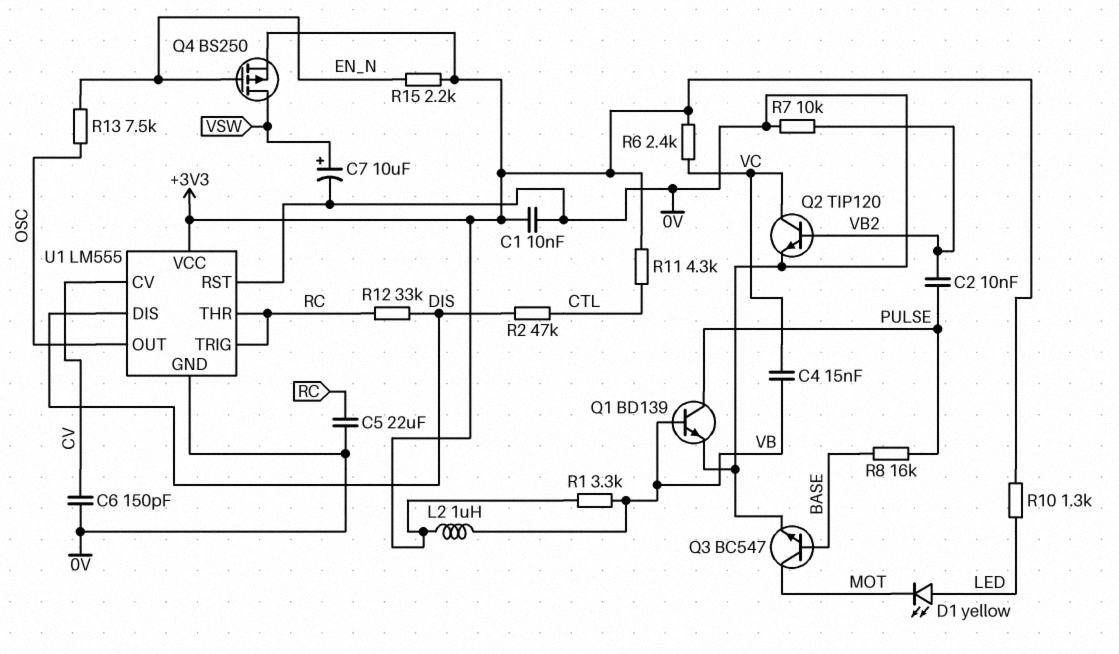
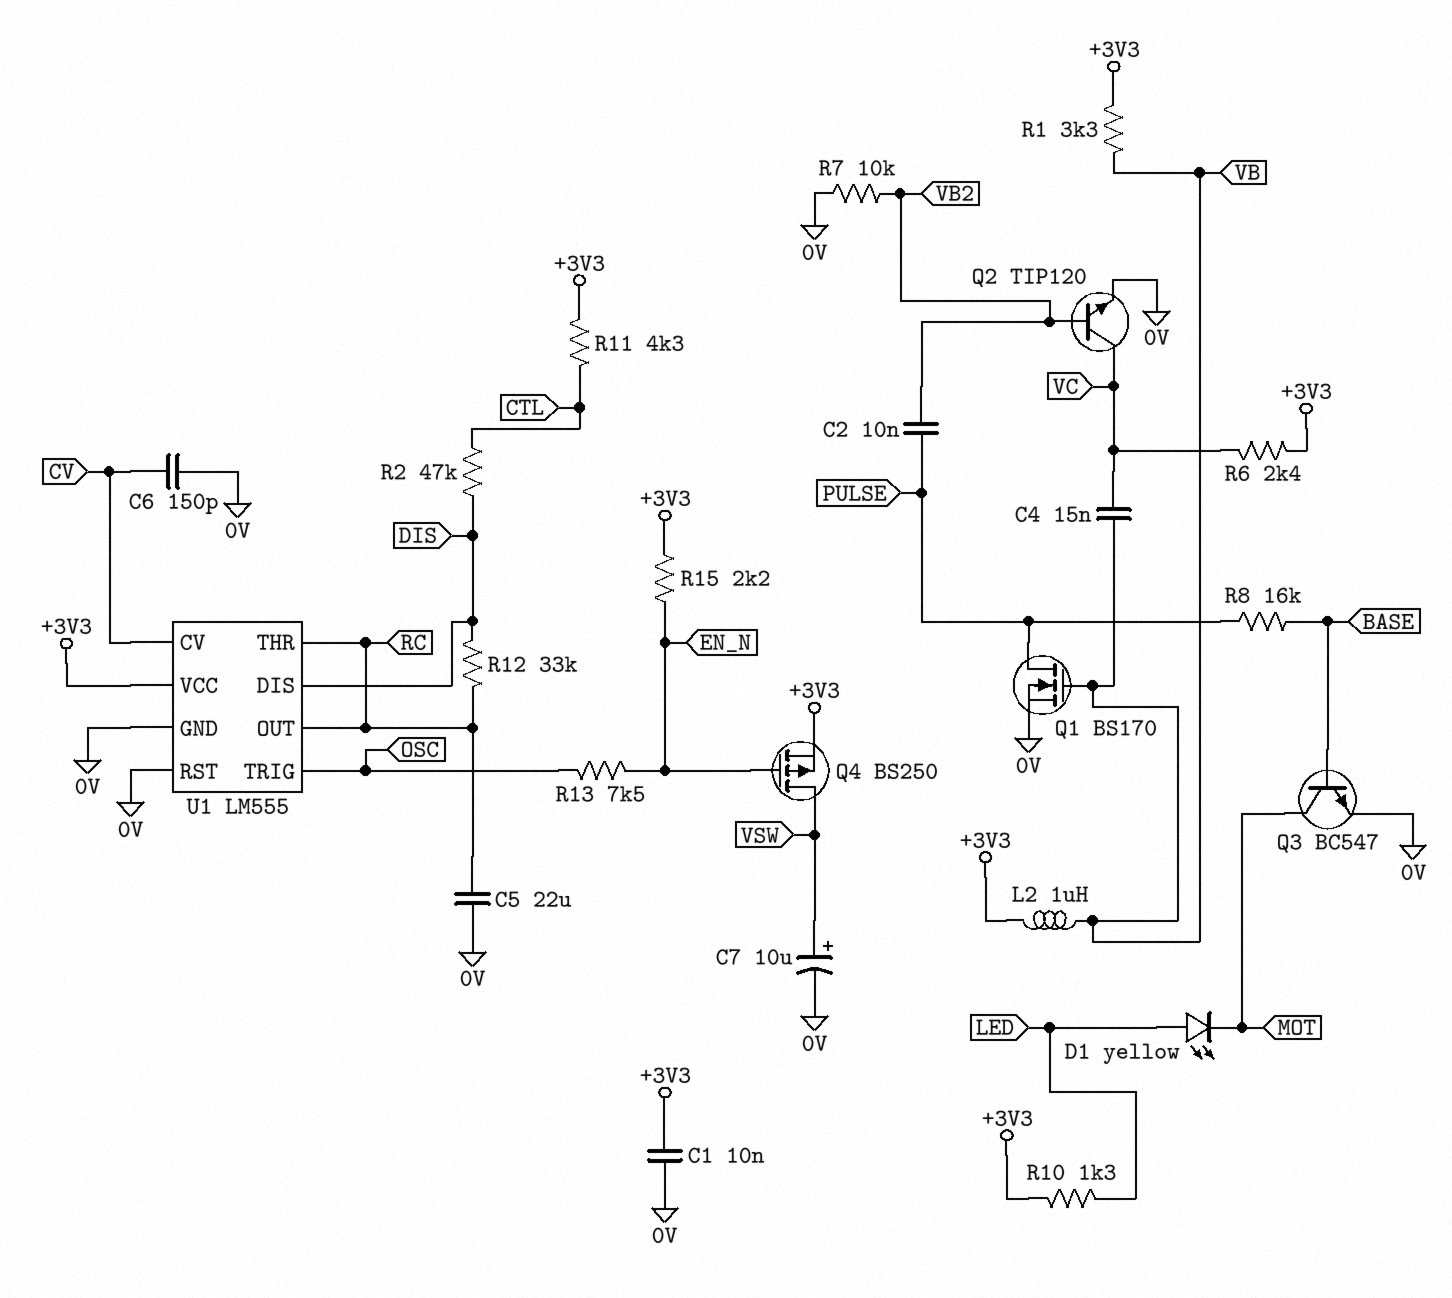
Q1: NPN BD139 (B VB, C PULSE, E 0V) -> NMOS BS170 (G VB, D PULSE, S 0V)
U1 pin OUT: OSC -> RC
U1 pin TRIG: RC -> OSC

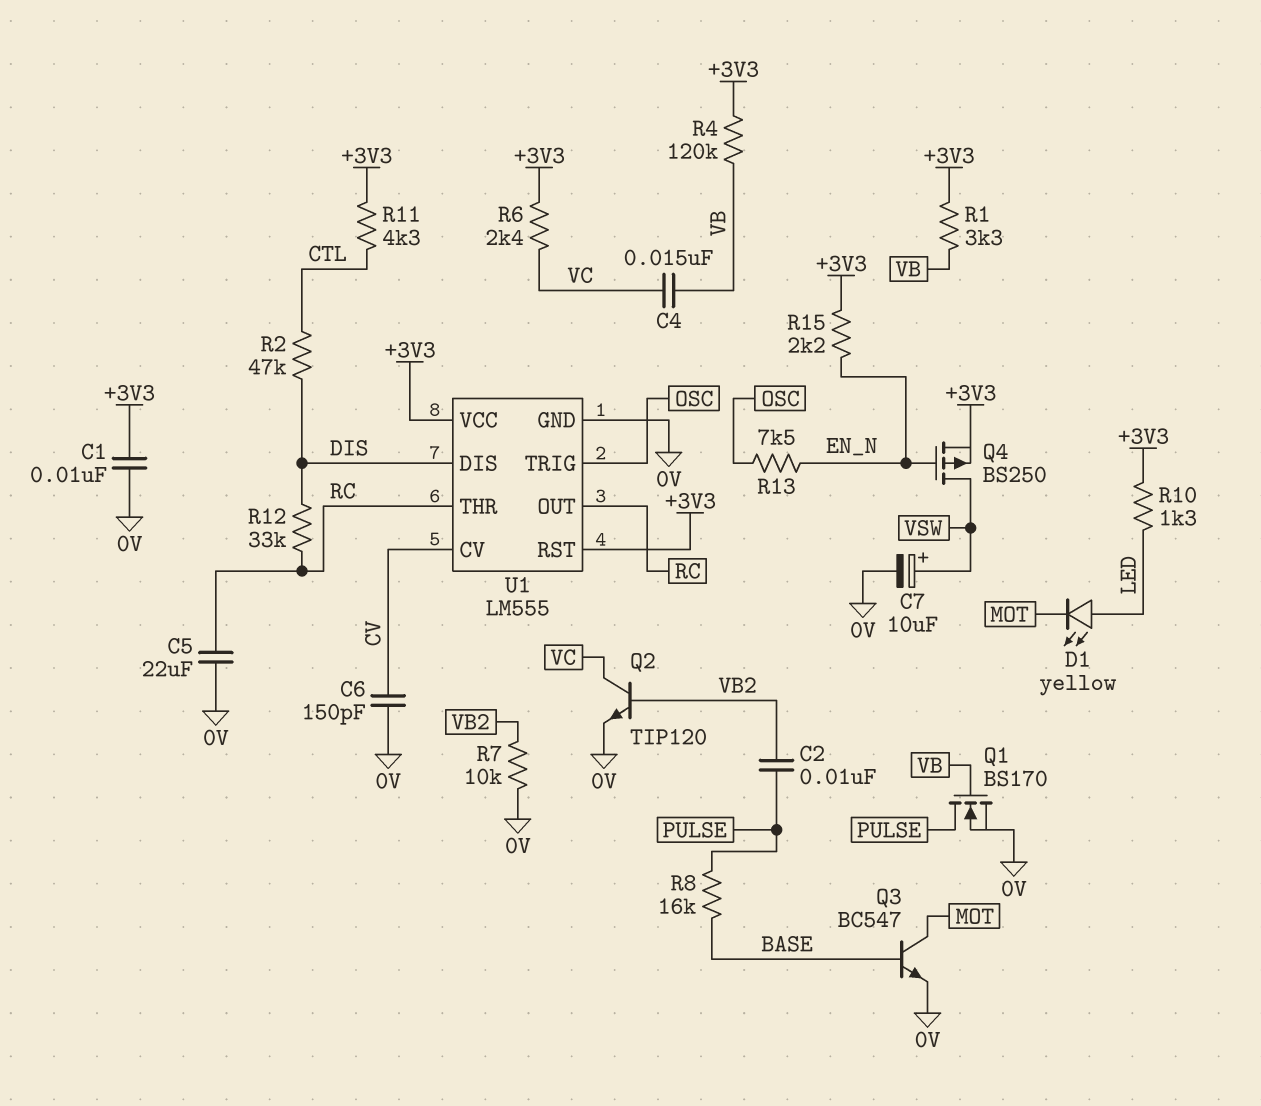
L2: 1uH (+3V3, VB) -> none
R4: none -> 120k (+3V3, VB)
U1 pin RST: 0V -> +3V3

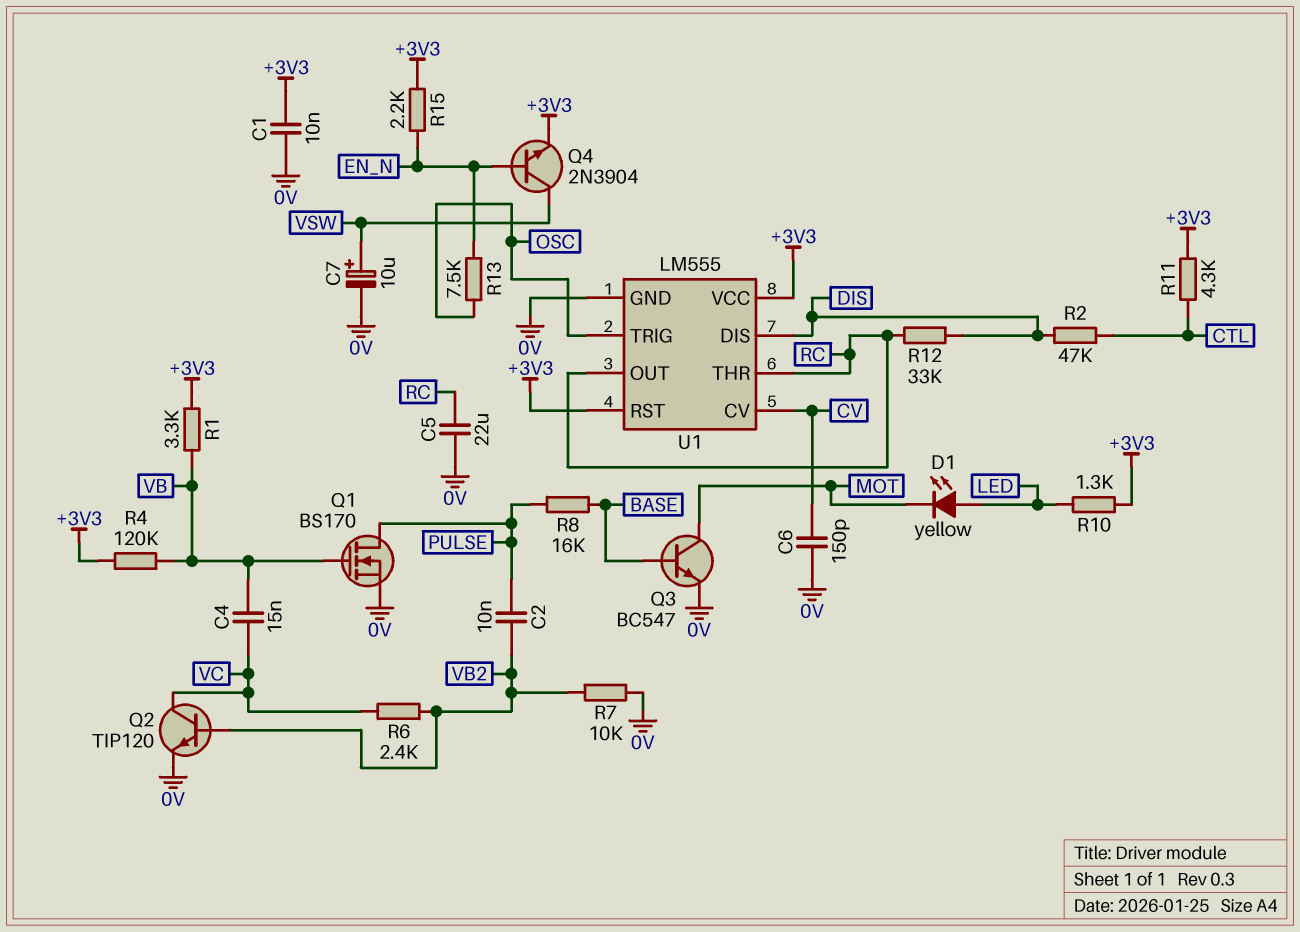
Q4: PMOS BS250 (G EN_N, D VSW, S +3V3) -> NPN 2N3904 (B EN_N, C VSW, E +3V3)
R6: 2.4k (+3V3, VC) -> 2.4k (VB2, VC)

